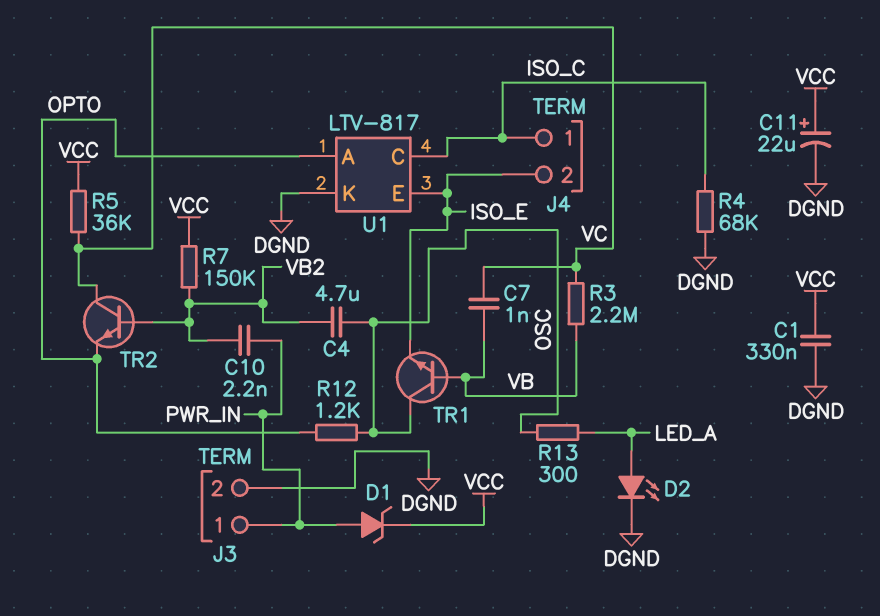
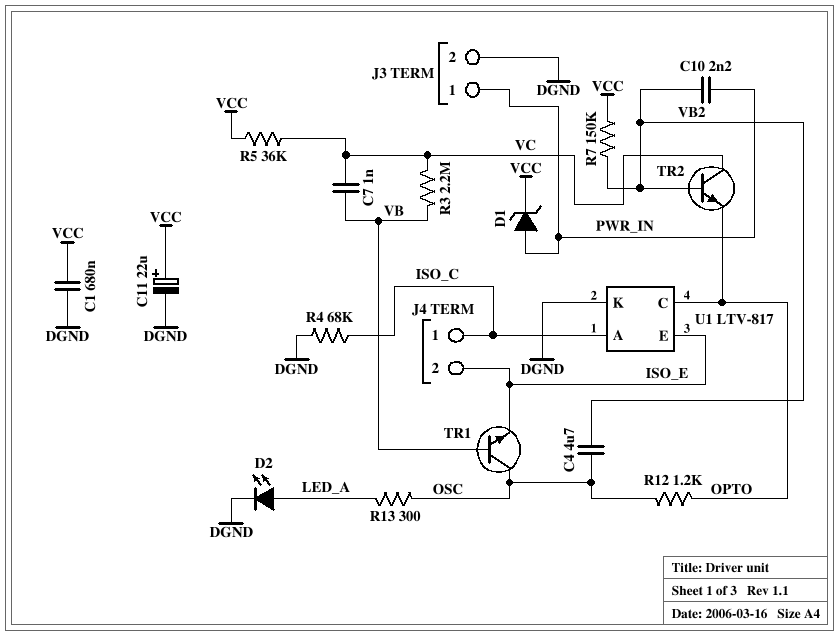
C1: 330nF (DGND, VCC) -> 680nF (DGND, VCC)
U1 pin A: OPTO -> ISO_C
U1 pin C: ISO_C -> OPTO

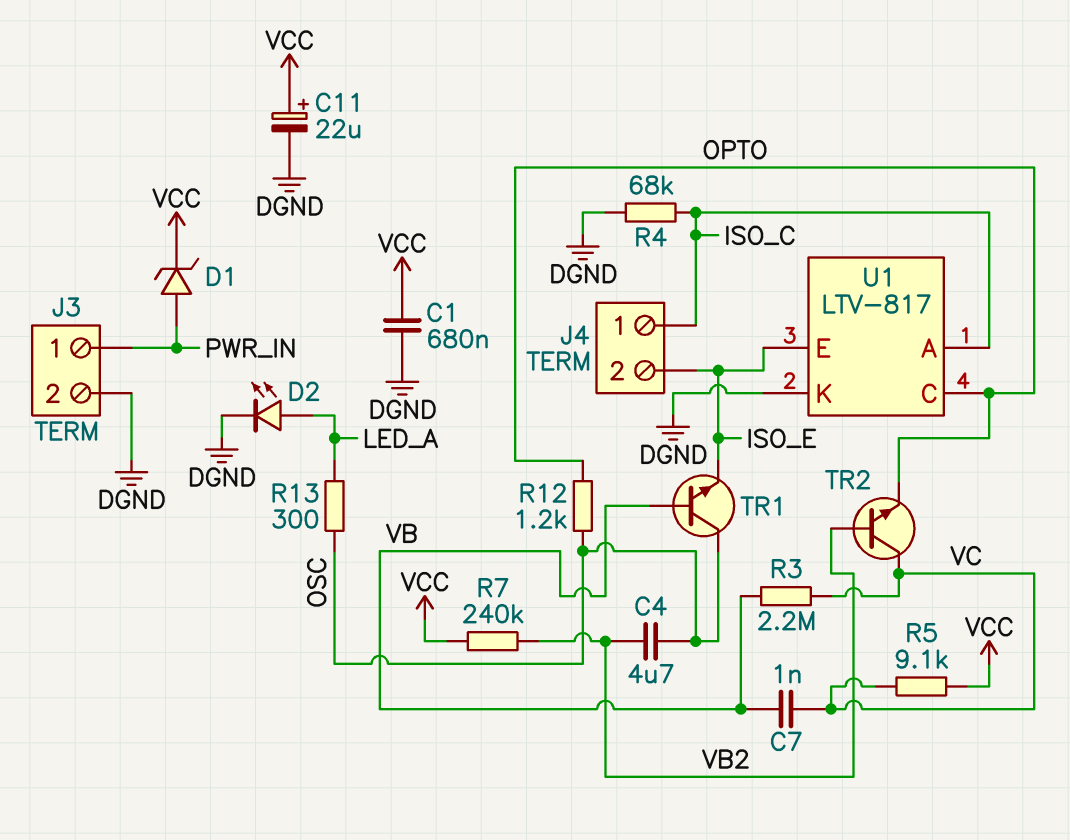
C10: 2.2nF (PWR_IN, VB2) -> none
R5: 36k (VC, VCC) -> 9.1k (VC, VCC)
R7: 150k (VB2, VCC) -> 240k (VB2, VCC)

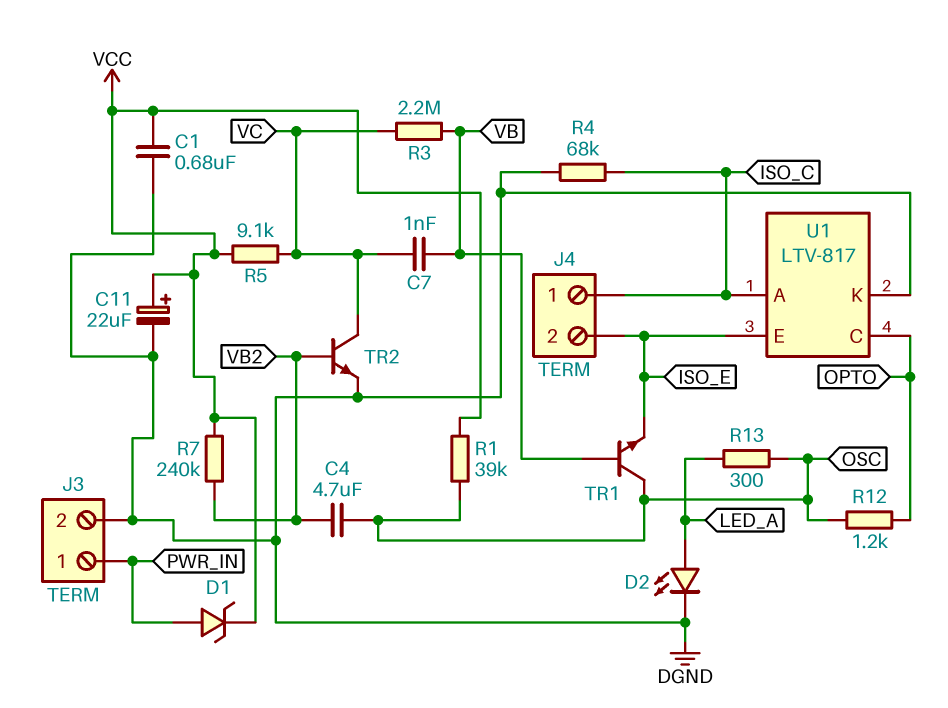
R1: none -> 39k (OSC, VCC)
TR2: NPN (B VB2, C VC, E OPTO) -> NPN (B VB2, C VC, E DGND)

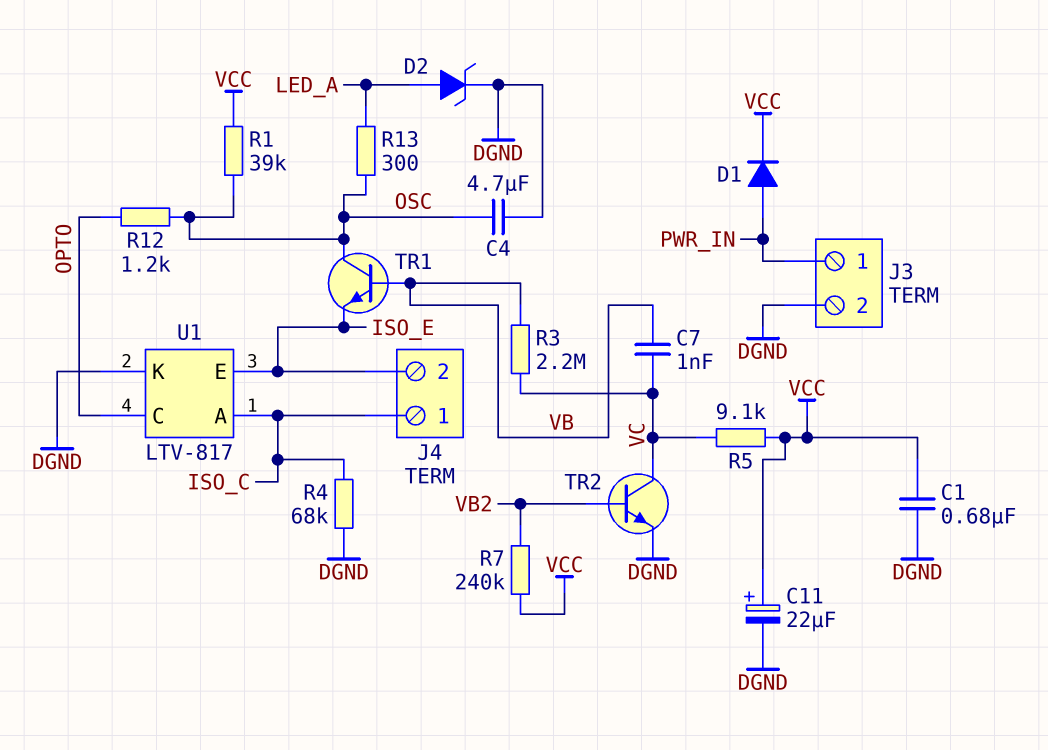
C4: 4.7uF (OSC, VB2) -> 4.7uF (DGND, OSC)
D1: zener (A PWR_IN, K VCC) -> diode (A PWR_IN, K VCC)
D2: LED (A LED_A, K DGND) -> zener (A LED_A, K DGND)

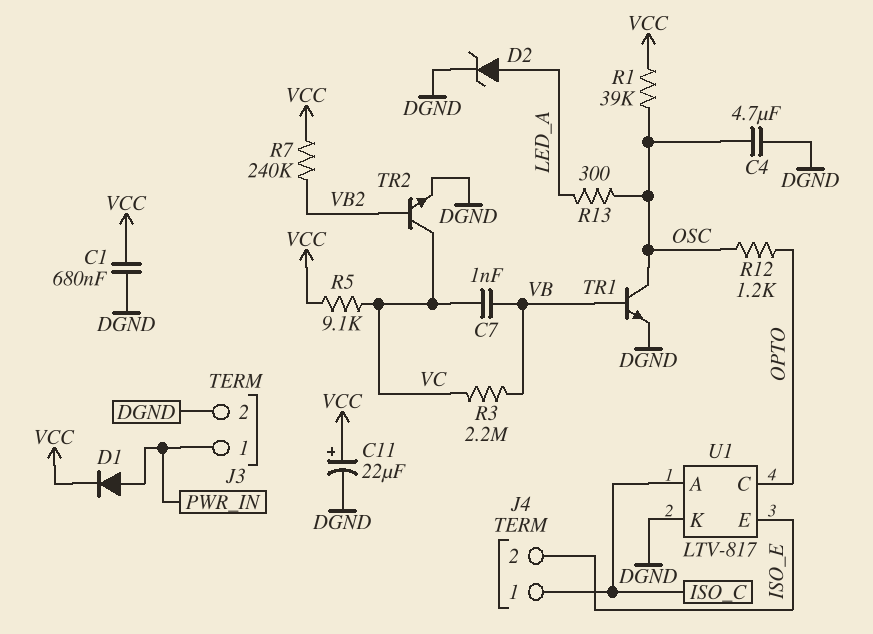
R4: 68k (DGND, ISO_C) -> none
TR1: NPN (B VB, C OSC, E ISO_E) -> NPN (B VB, C OSC, E DGND)

